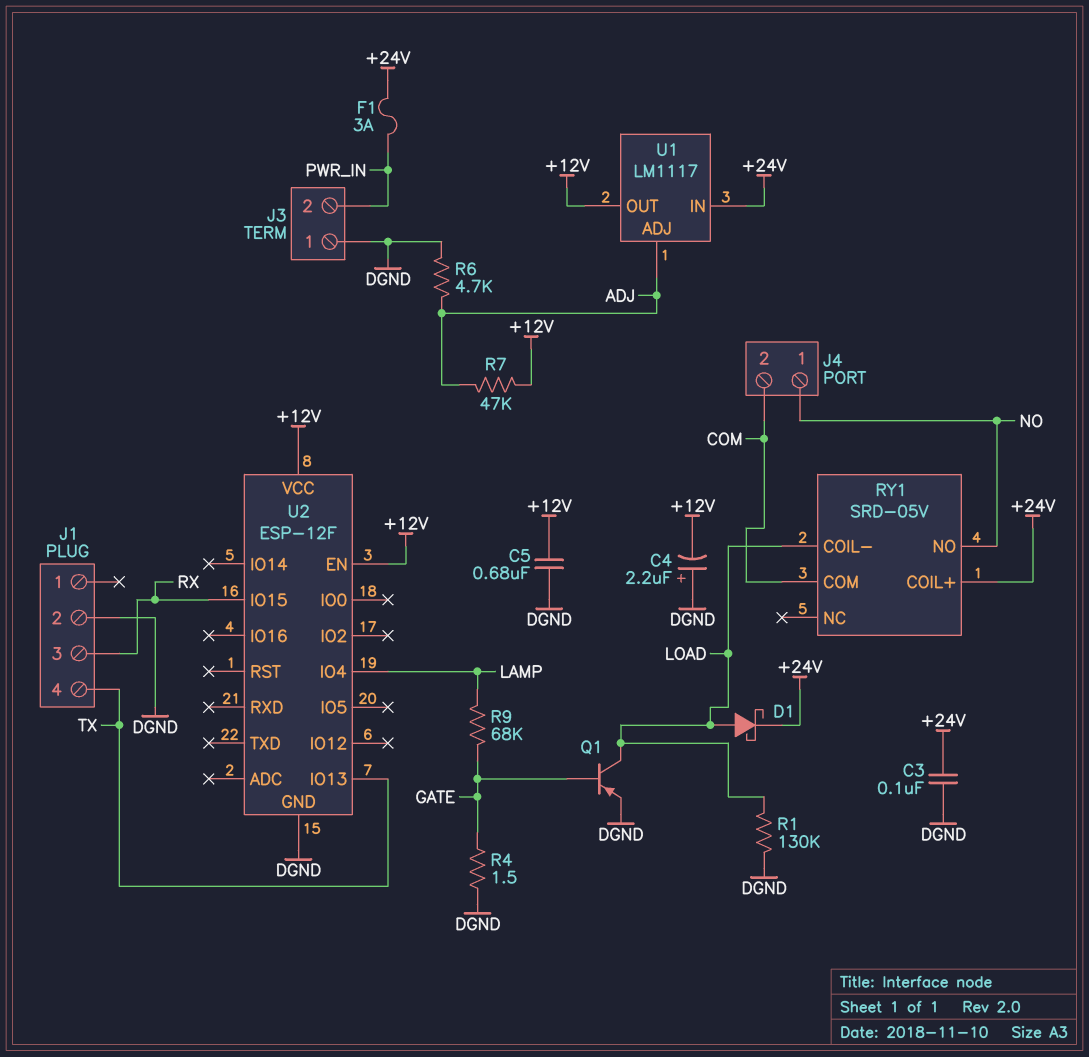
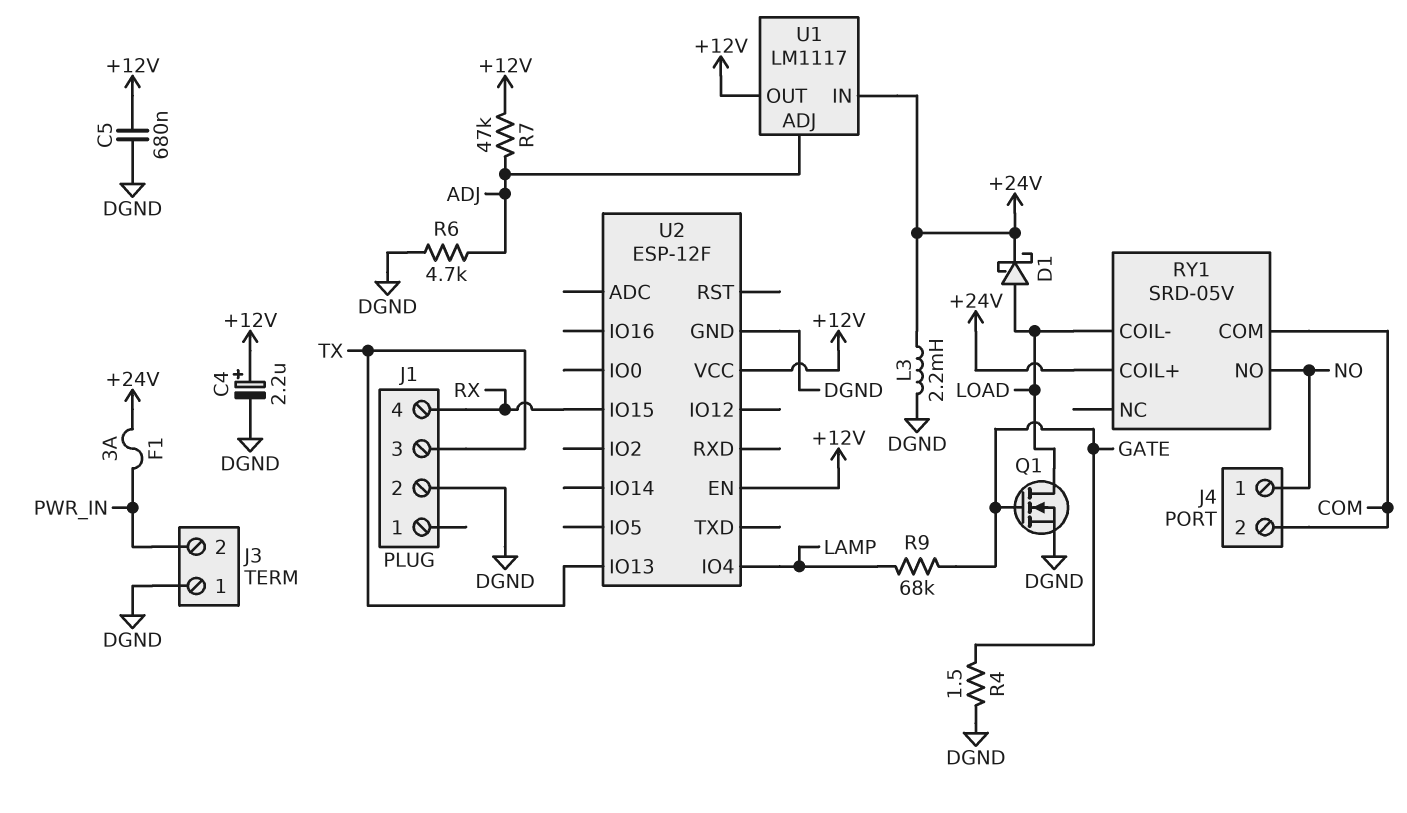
C3: 100nF (+24V, DGND) -> none
C4: 2.2uF (plus DGND, minus +12V) -> 2.2uF (plus +12V, minus DGND)
J1 pin 3: RX -> TX
J1 pin 4: TX -> RX
L3: none -> 2.2mH (+24V, DGND)
Q1: PNP (B GATE, C LOAD, E DGND) -> NMOS (G GATE, D LOAD, S DGND)
R1: 130k (DGND, LOAD) -> none

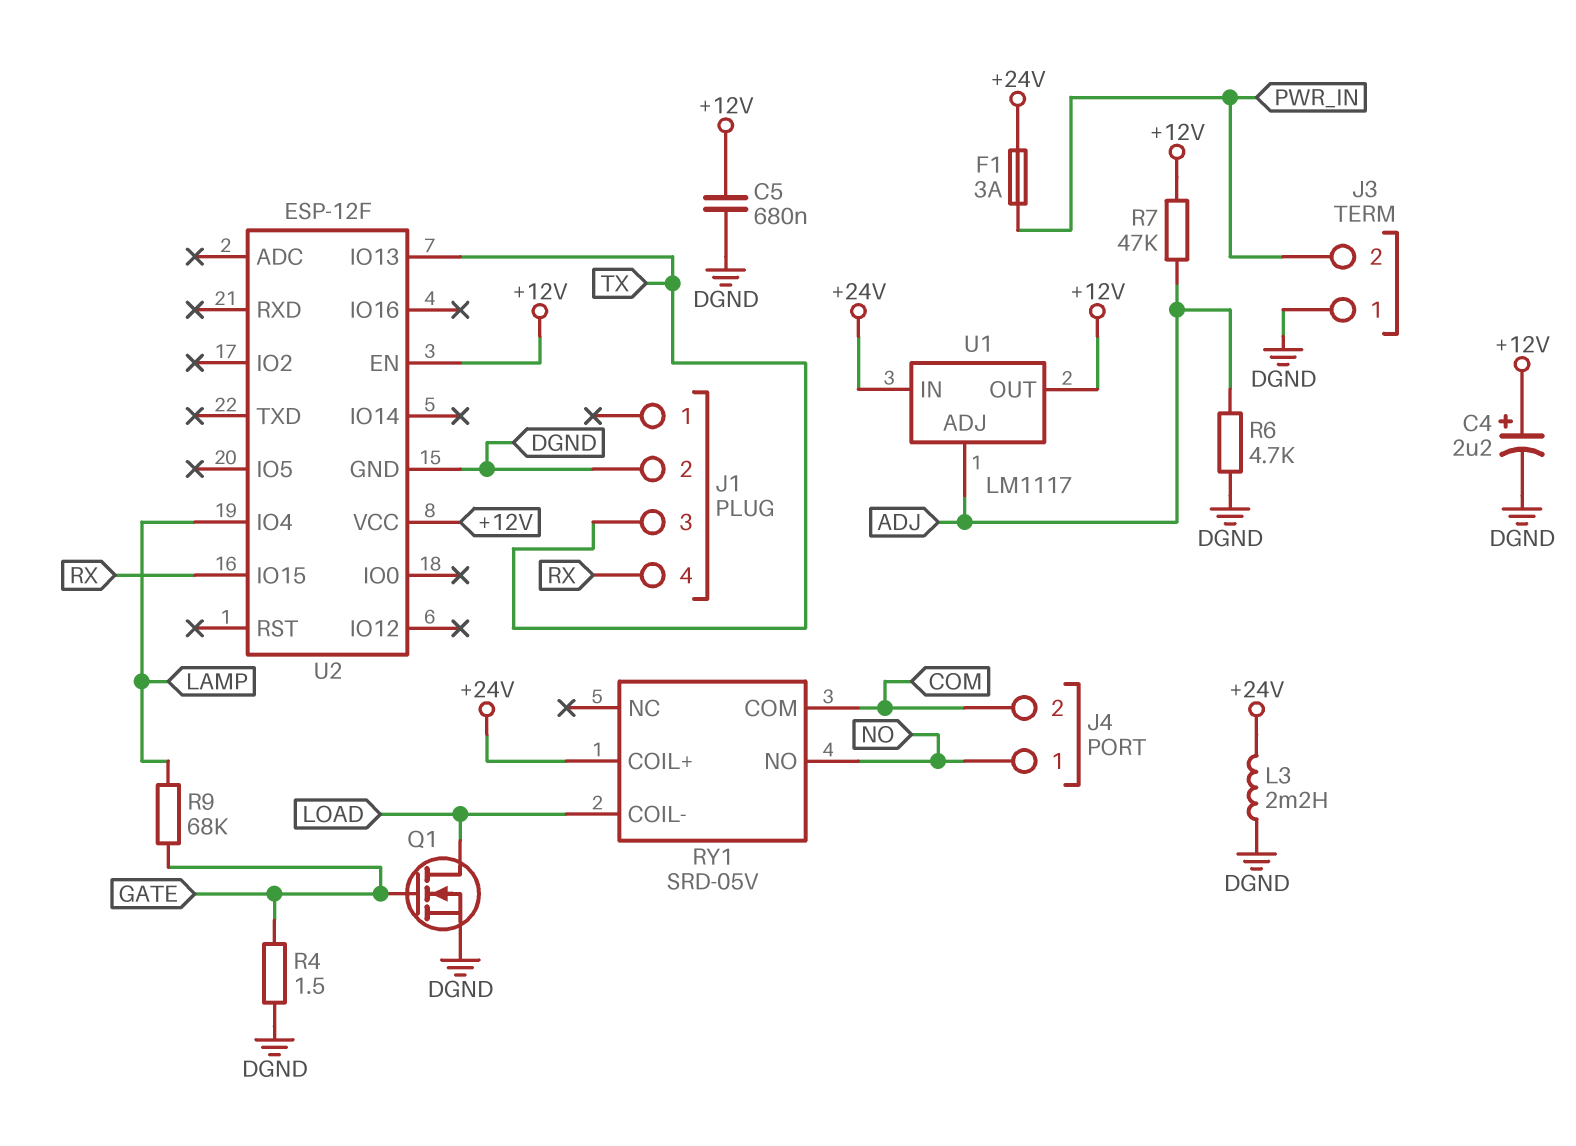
D1: schottky (A LOAD, K +24V) -> none

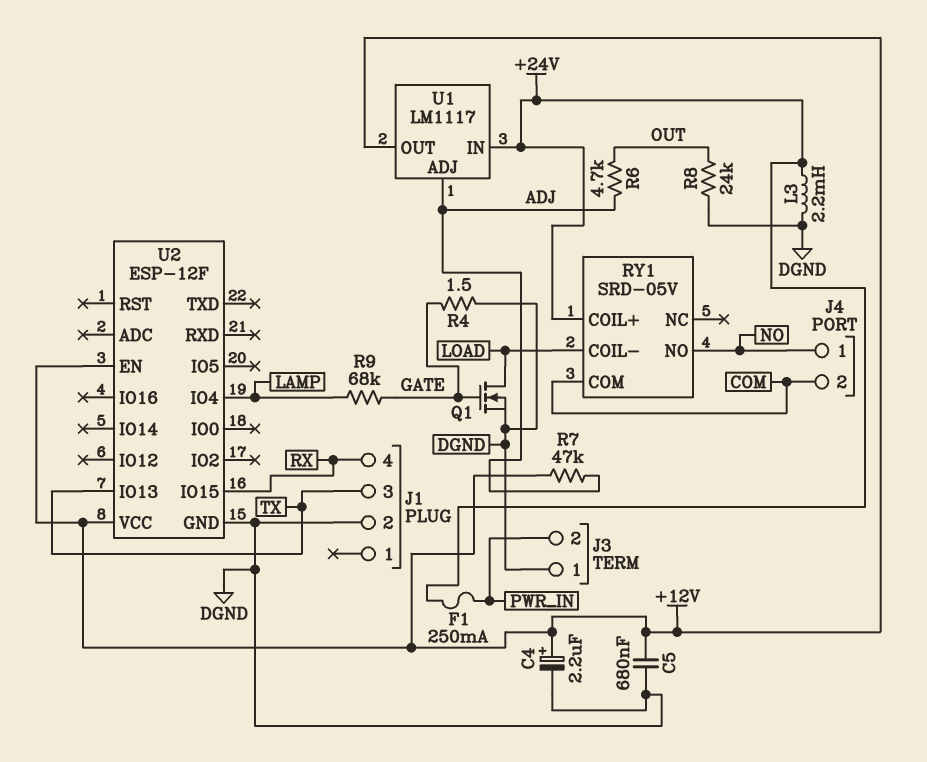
F1: 3A (+24V, PWR_IN) -> 250mA (+24V, PWR_IN)
R6: 4.7k (ADJ, DGND) -> 4.7k (ADJ, OUT)
R8: none -> 24k (DGND, OUT)

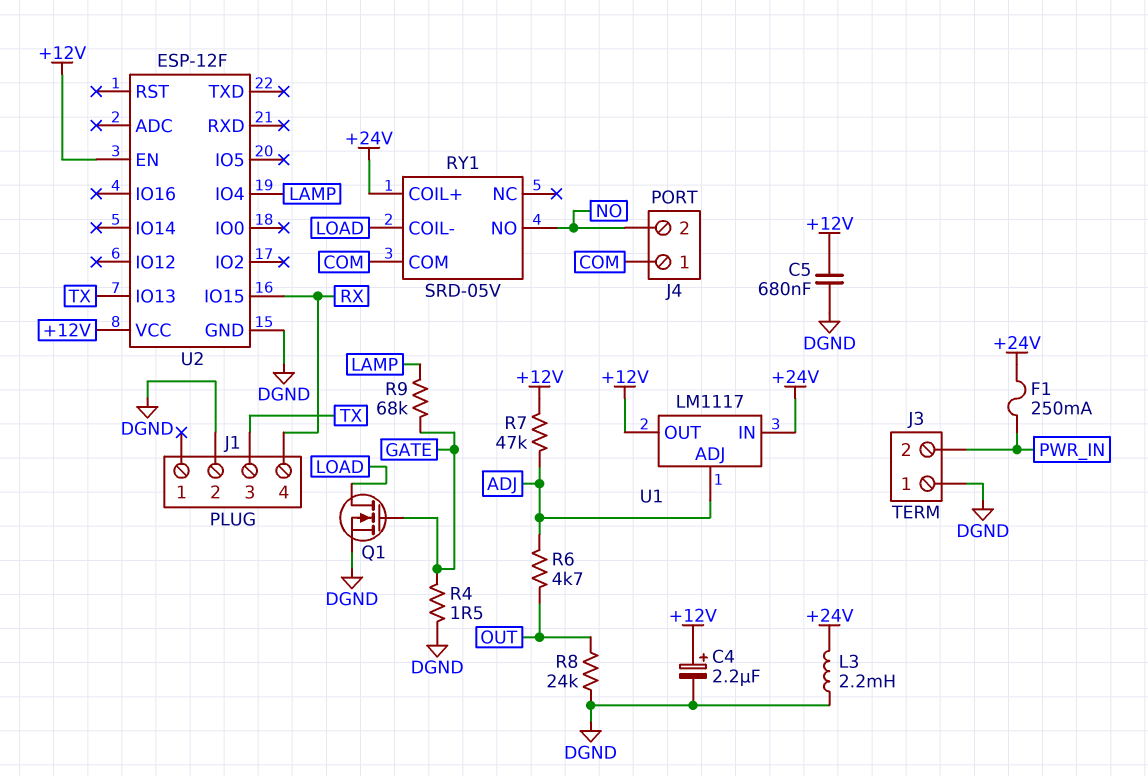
J4 pin 1: NO -> COM
J4 pin 2: COM -> NO

